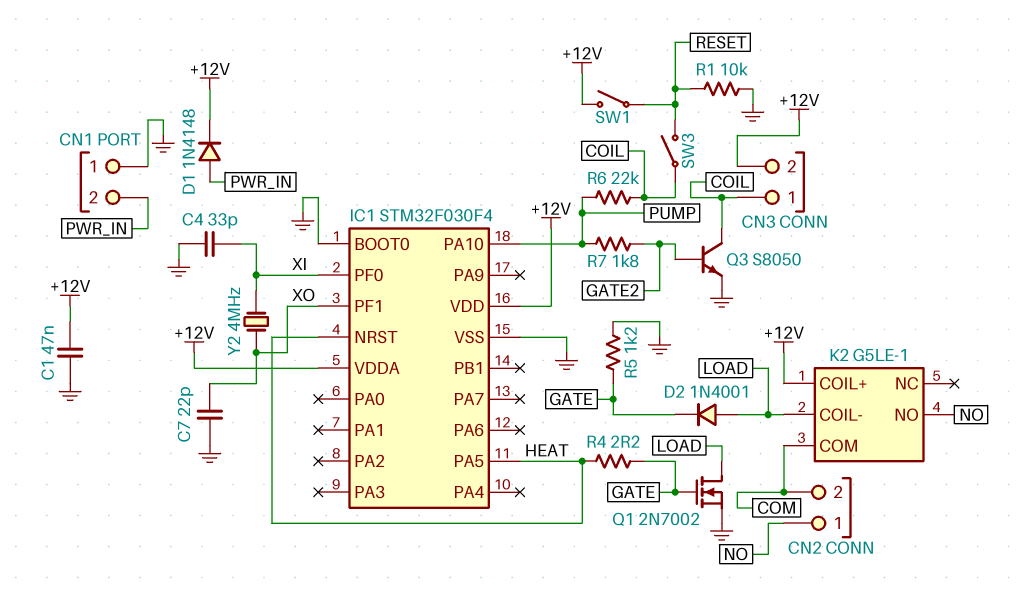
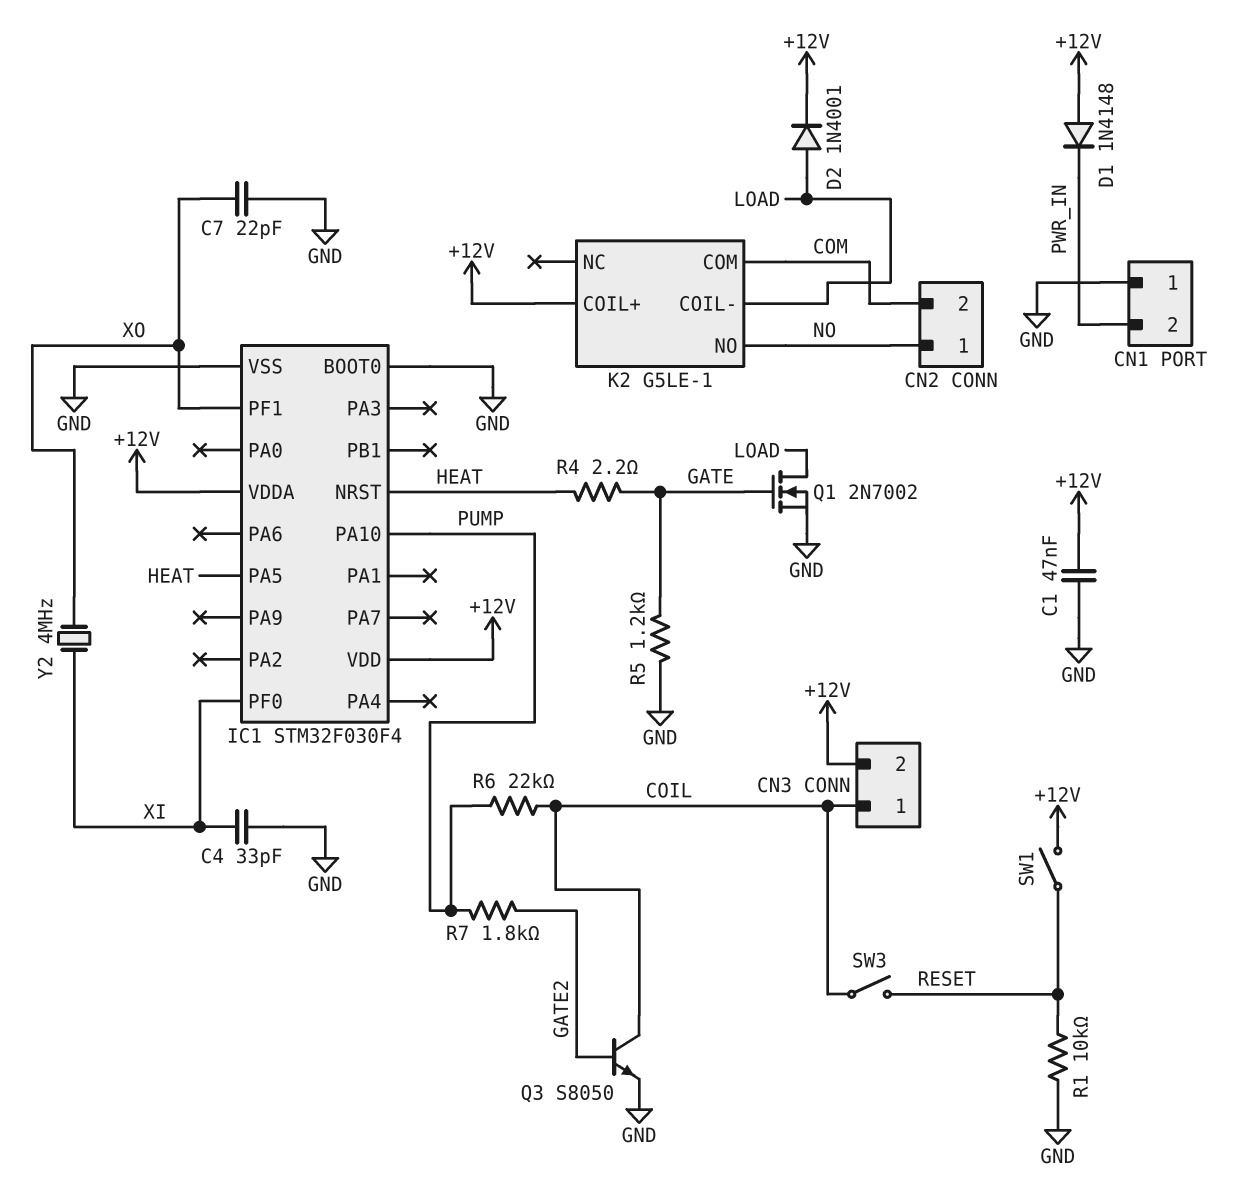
D1: diode 1N4148 (A PWR_IN, K +12V) -> diode 1N4148 (A +12V, K PWR_IN)
D2: diode 1N4001 (A LOAD, K GATE) -> diode 1N4001 (A LOAD, K +12V)

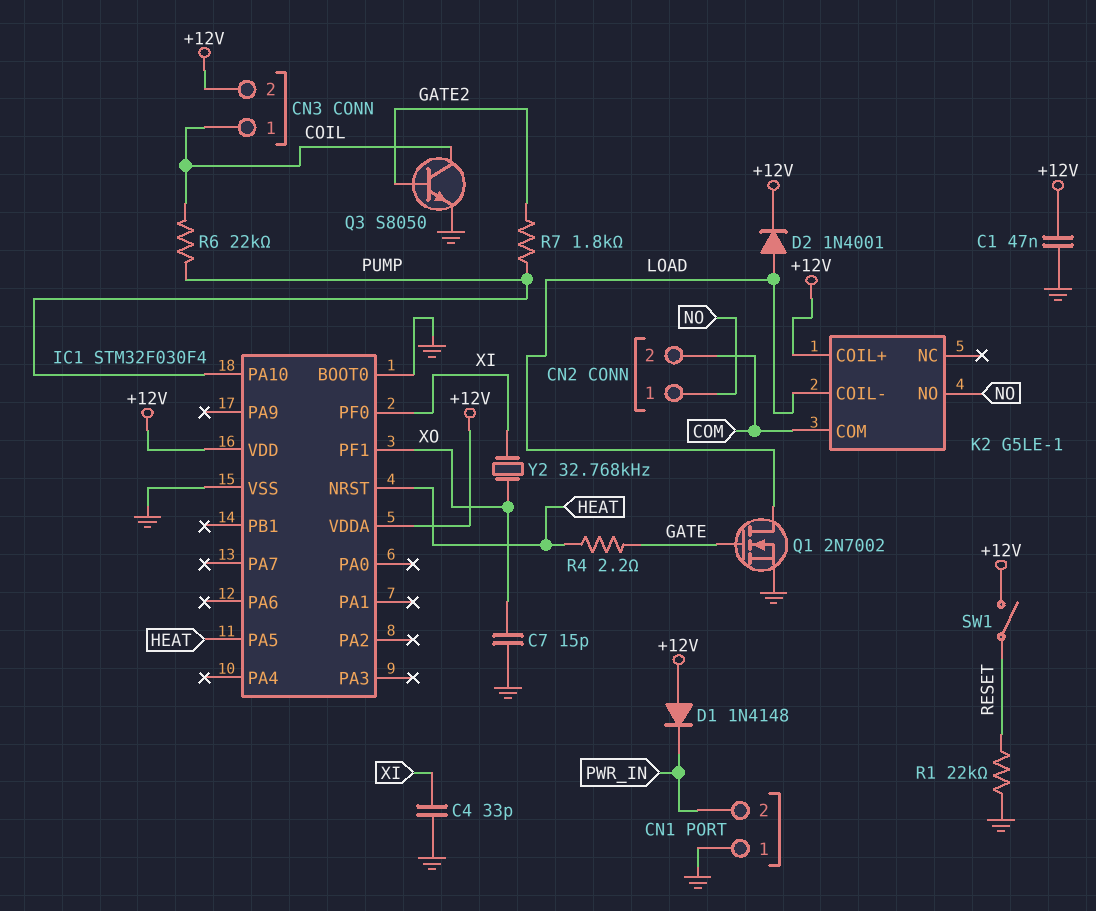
C7: 22pF (GND, XO) -> 15pF (GND, XO)
R1: 10k (GND, RESET) -> 22k (GND, RESET)
R5: 1.2k (GATE, GND) -> none
SW3: switch (COIL, RESET) -> none
Y2: 4MHz (XI, XO) -> 32.768kHz (XI, XO)

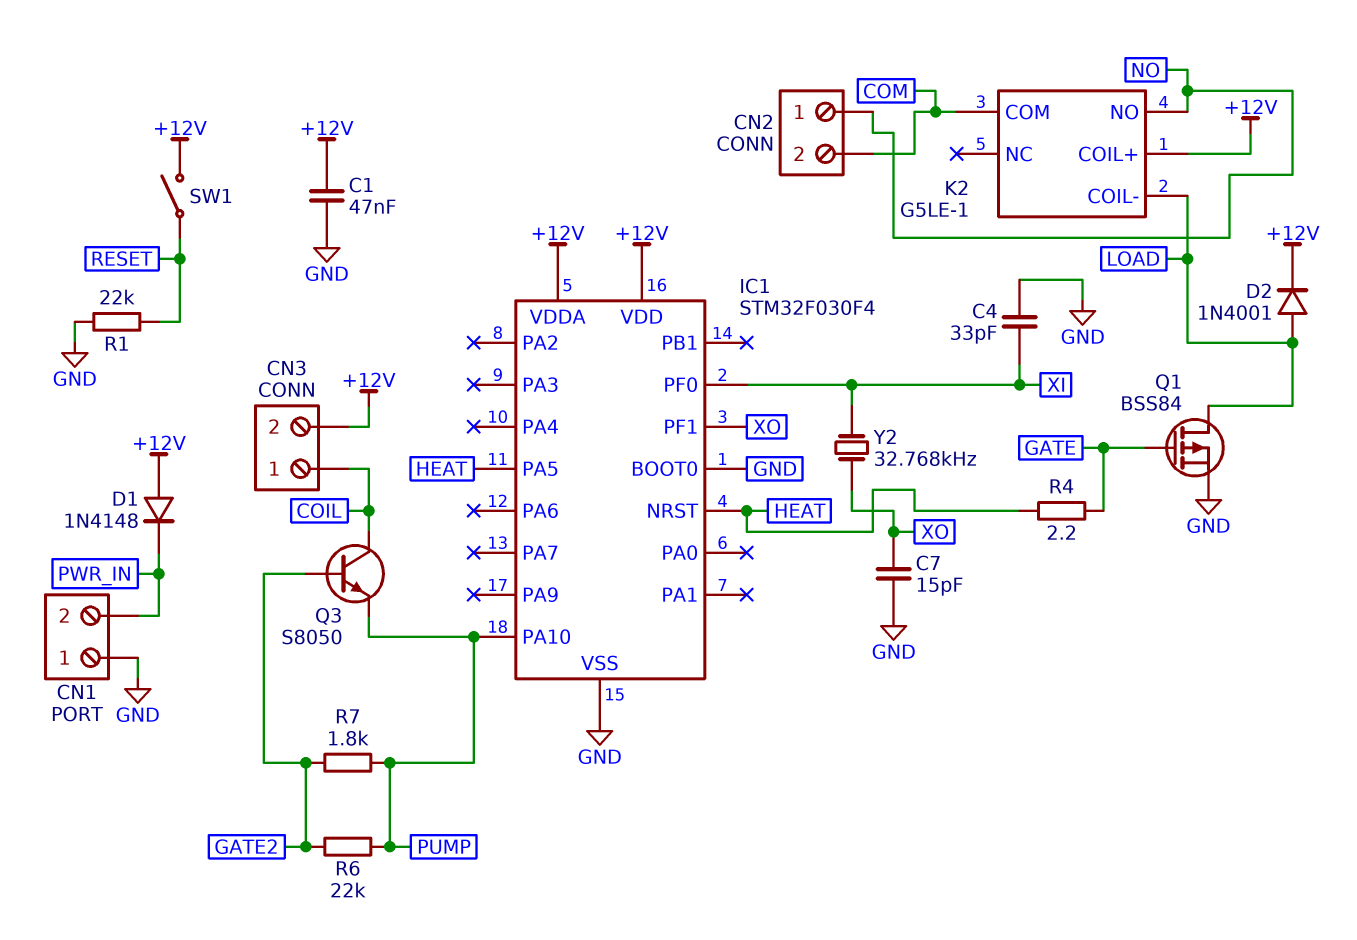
Q1: NMOS 2N7002 (G GATE, D LOAD, S GND) -> PMOS BSS84 (G GATE, D LOAD, S GND)
Q3: NPN S8050 (B GATE2, C COIL, E GND) -> NPN S8050 (B GATE2, C COIL, E PUMP)
R6: 22k (COIL, PUMP) -> 22k (GATE2, PUMP)

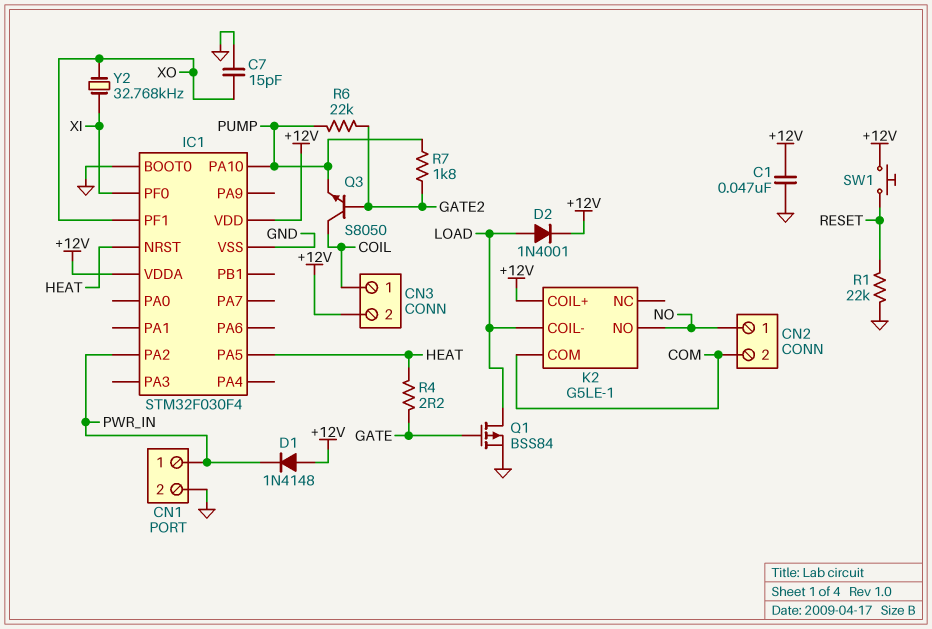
C4: 33pF (GND, XI) -> none
CN1 pin 1: GND -> PWR_IN
CN1 pin 2: PWR_IN -> GND
IC1 pin PA2: none -> PWR_IN
SW1: switch (+12V, RESET) -> button (+12V, RESET)

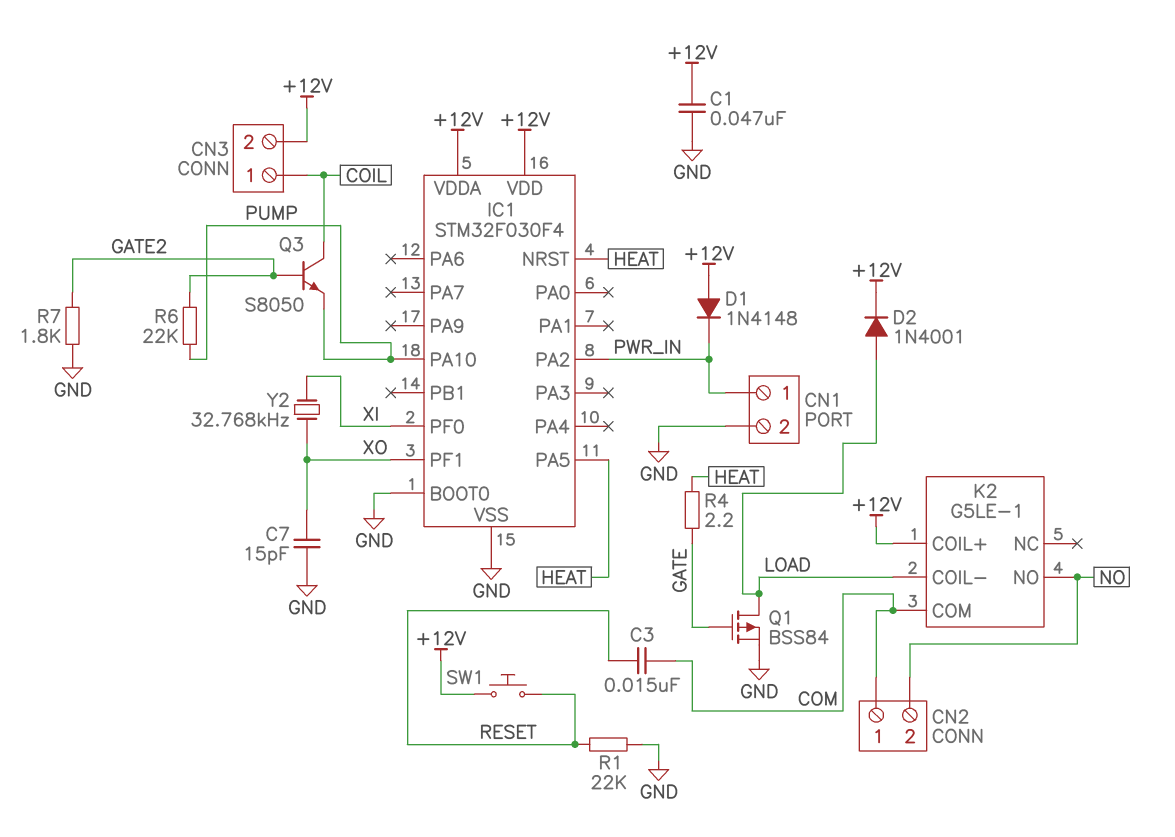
C3: none -> 15nF (COM, RESET)
CN2 pin 1: NO -> COM
CN2 pin 2: COM -> NO
R7: 1.8k (GATE2, PUMP) -> 1.8k (GATE2, GND)

